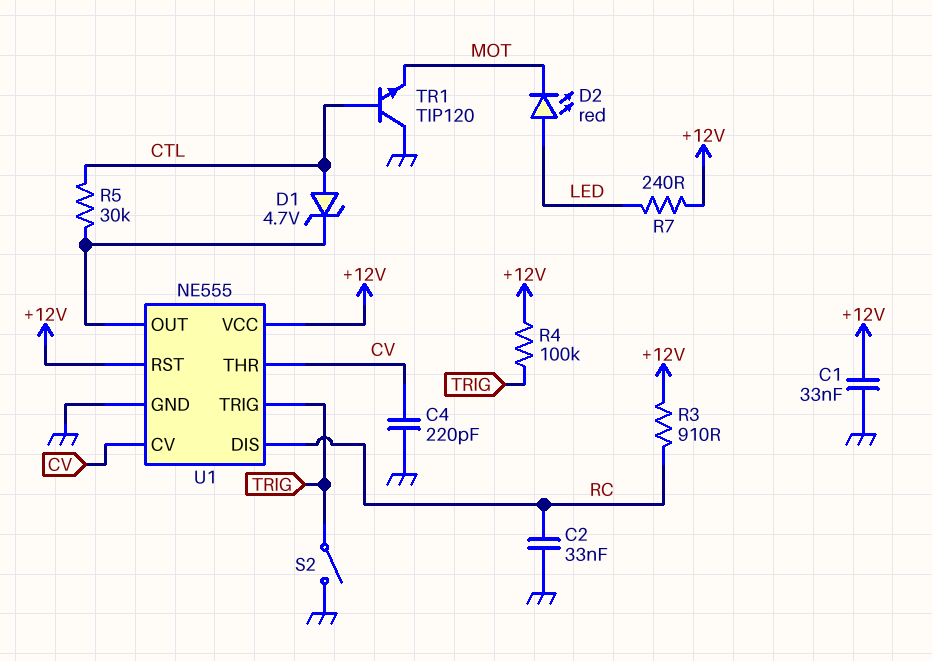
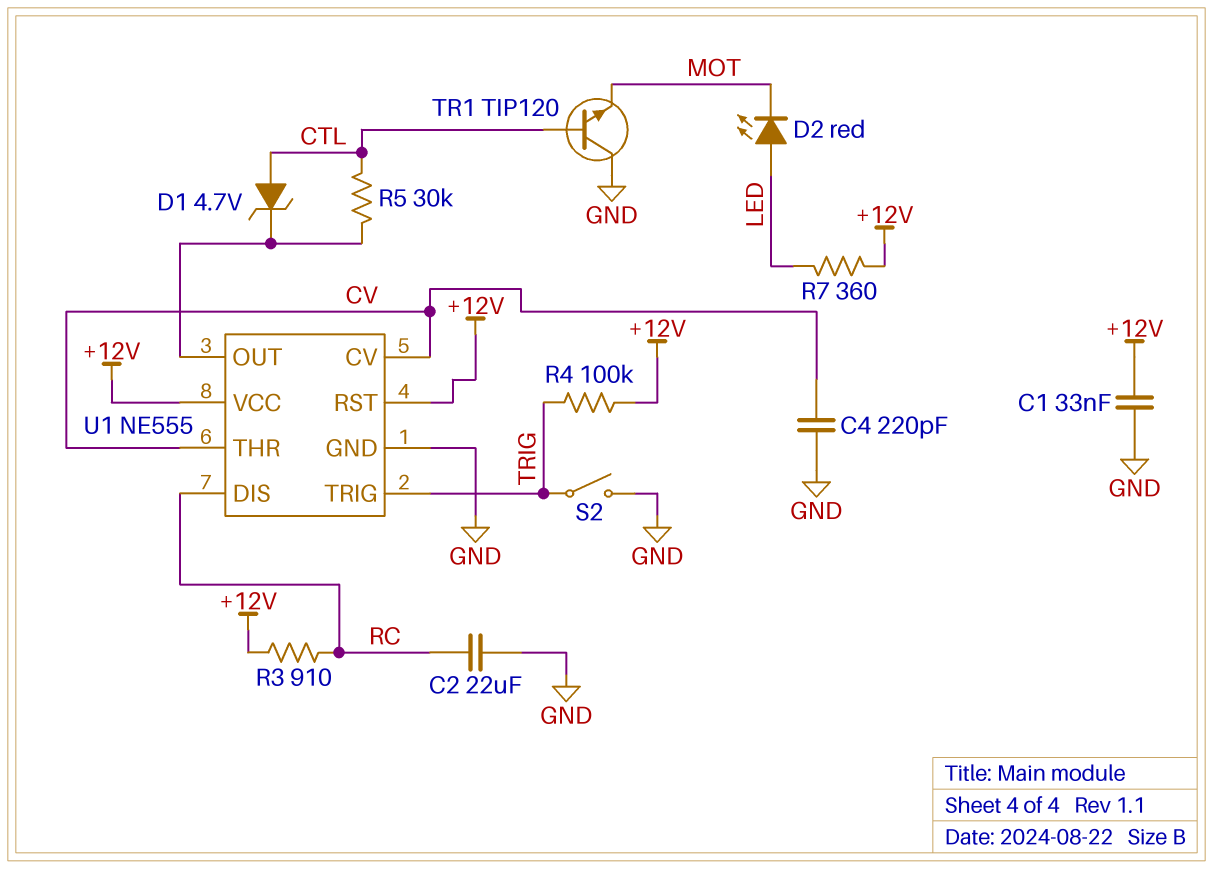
C2: 33nF (GND, RC) -> 22uF (GND, RC)
R7: 240 (+12V, LED) -> 360 (+12V, LED)

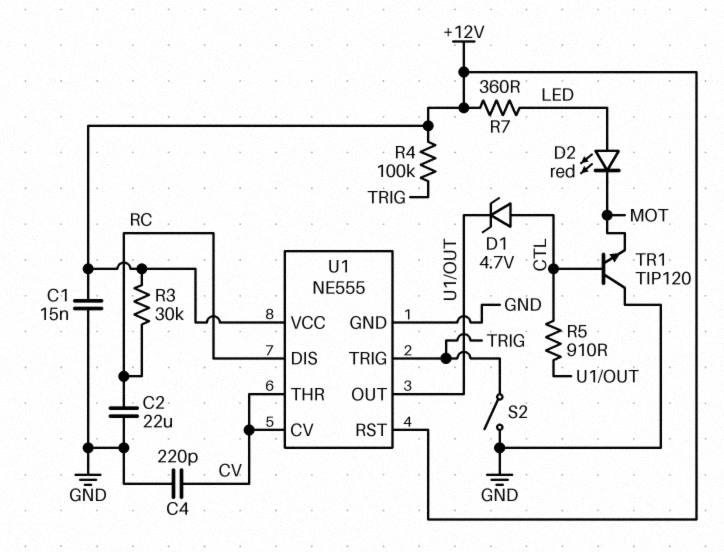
C1: 33nF (+12V, GND) -> 15nF (+12V, GND)
R3: 910 (+12V, RC) -> 30k (+12V, RC)
R5: 30k (CTL, U1/OUT) -> 910 (CTL, U1/OUT)

